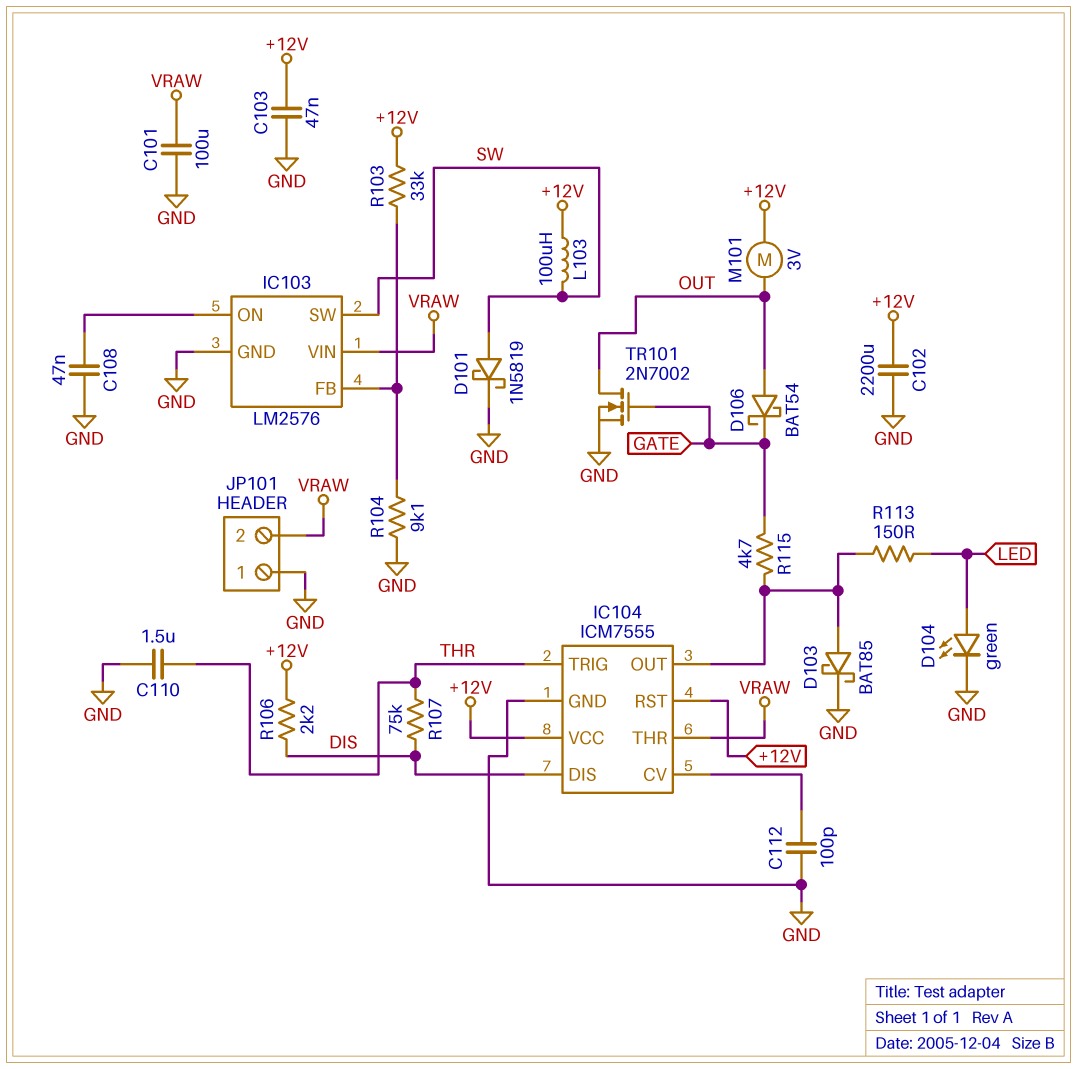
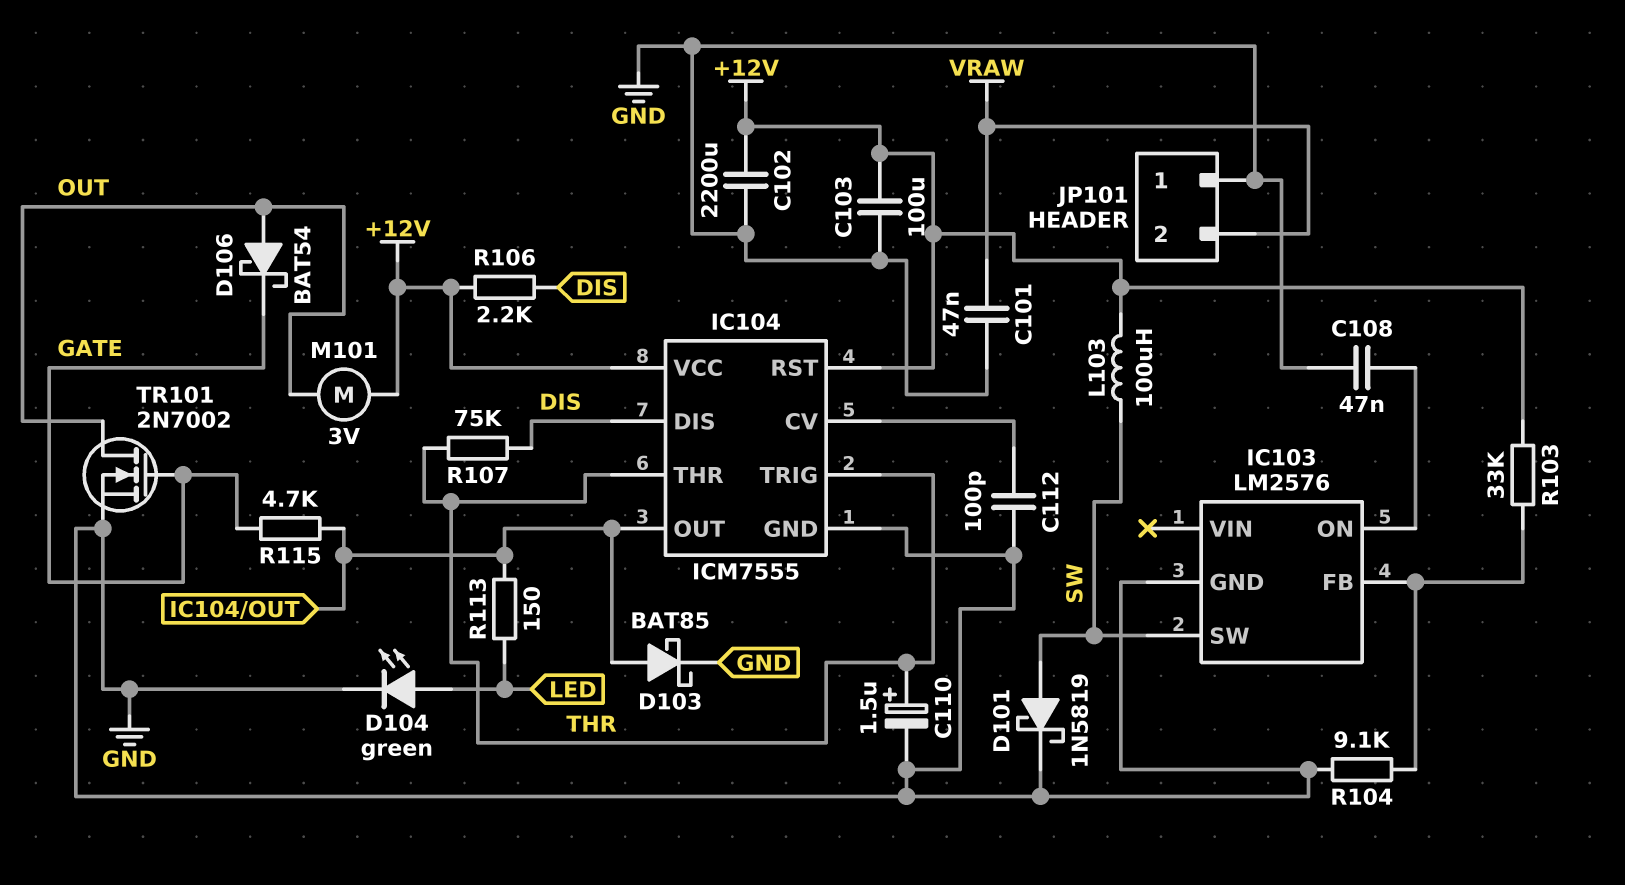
C101: 100uF (GND, VRAW) -> 47nF (GND, VRAW)
C103: 47nF (+12V, GND) -> 100uF (+12V, GND)
C110: 1.5uF (GND, THR) -> 1.5uF (plus THR, minus GND)
IC103 pin VIN: VRAW -> none
IC104 pin THR: VRAW -> THR

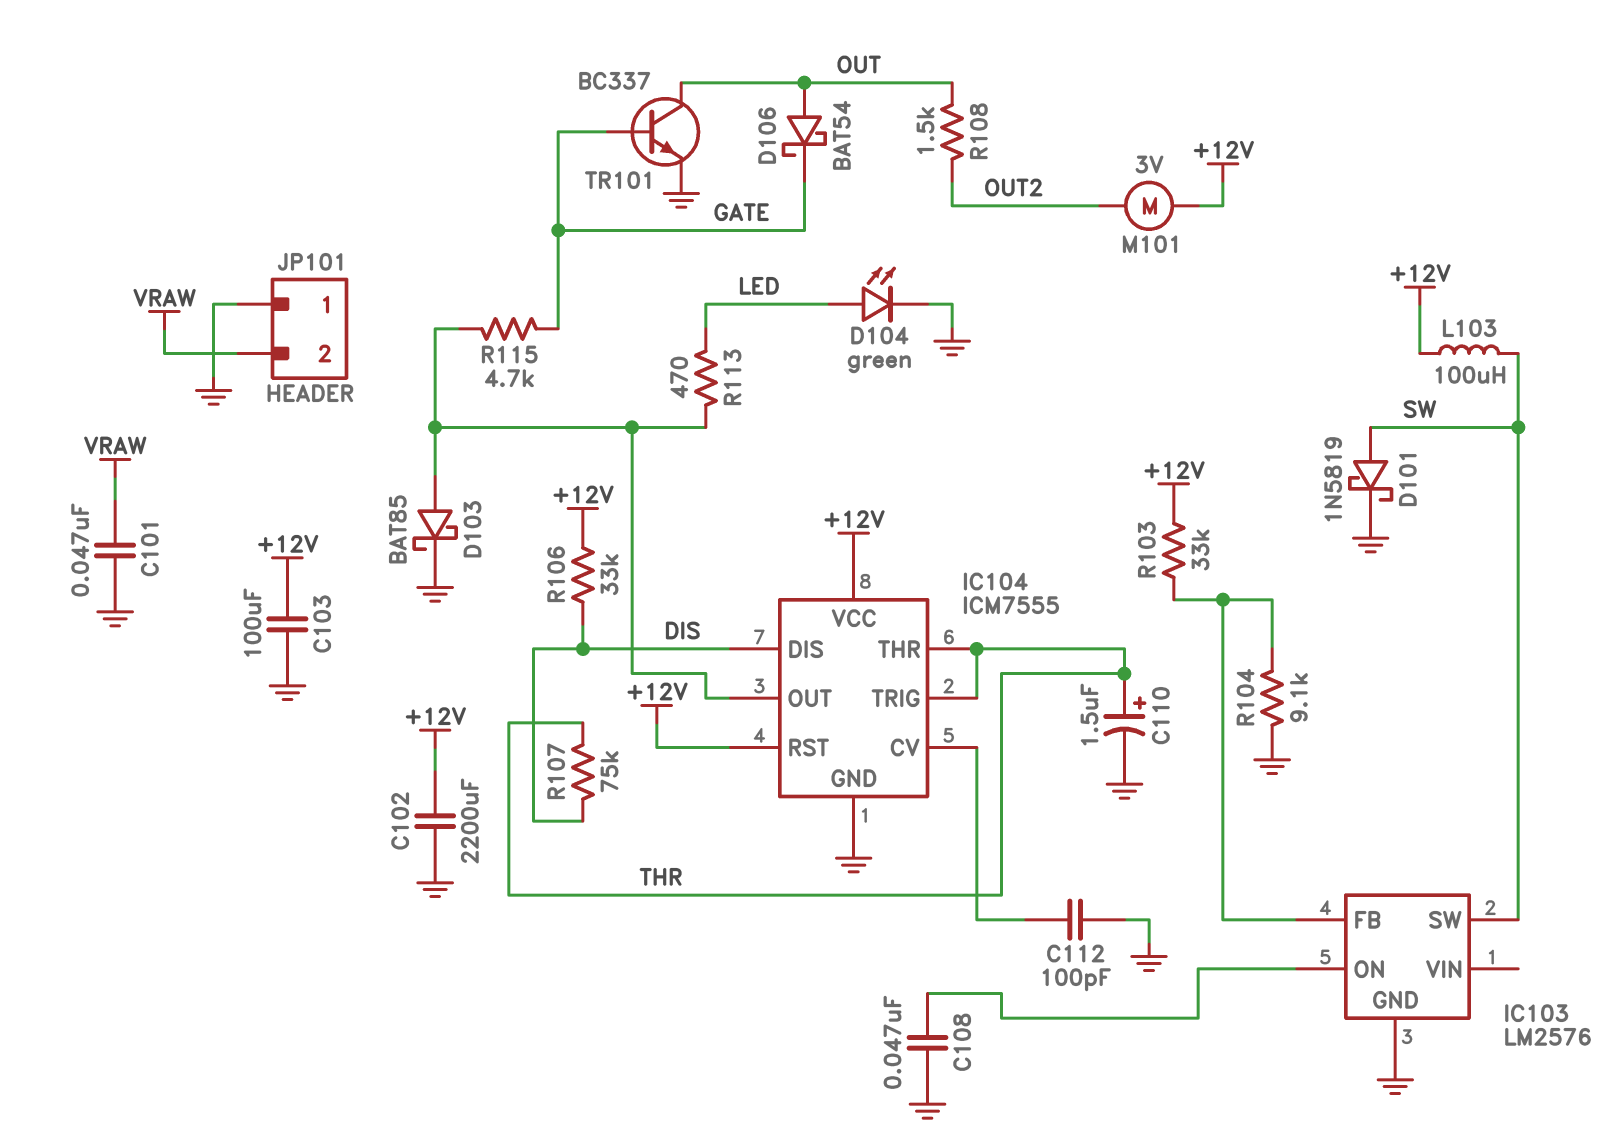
M101: motor 3V (+12V, OUT) -> motor 3V (+12V, OUT2)
R106: 2.2k (+12V, DIS) -> 33k (+12V, DIS)
R108: none -> 1.5k (OUT, OUT2)
R113: 150 (IC104/OUT, LED) -> 470 (IC104/OUT, LED)
TR101: NMOS 2N7002 (G GATE, D OUT, S GND) -> NPN BC337 (B GATE, C OUT, E GND)

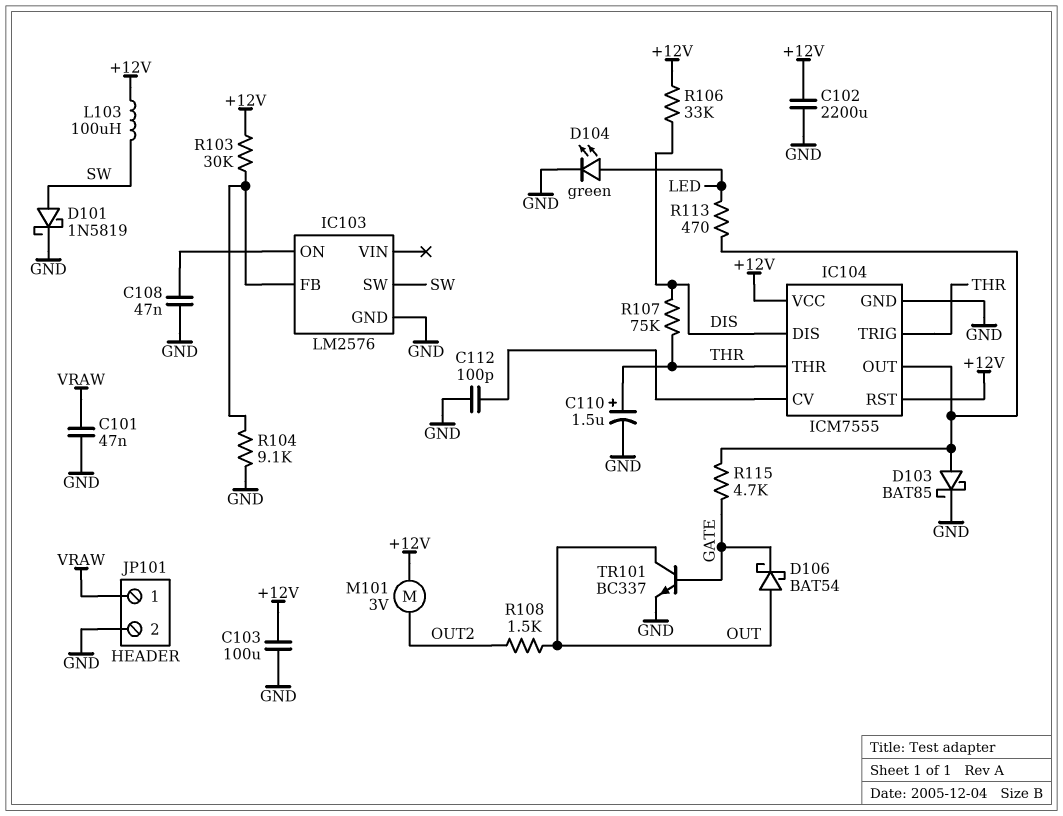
JP101 pin 1: GND -> VRAW
JP101 pin 2: VRAW -> GND
R103: 33k (+12V, IC103/FB) -> 30k (+12V, IC103/FB)

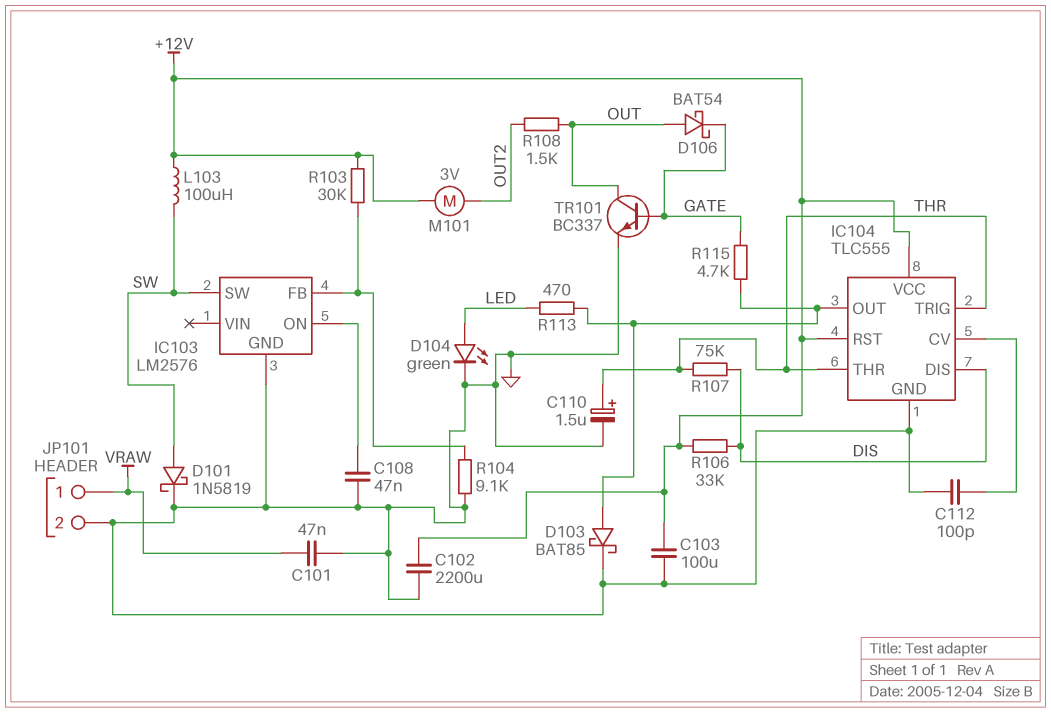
IC104: ICM7555 -> TLC555

